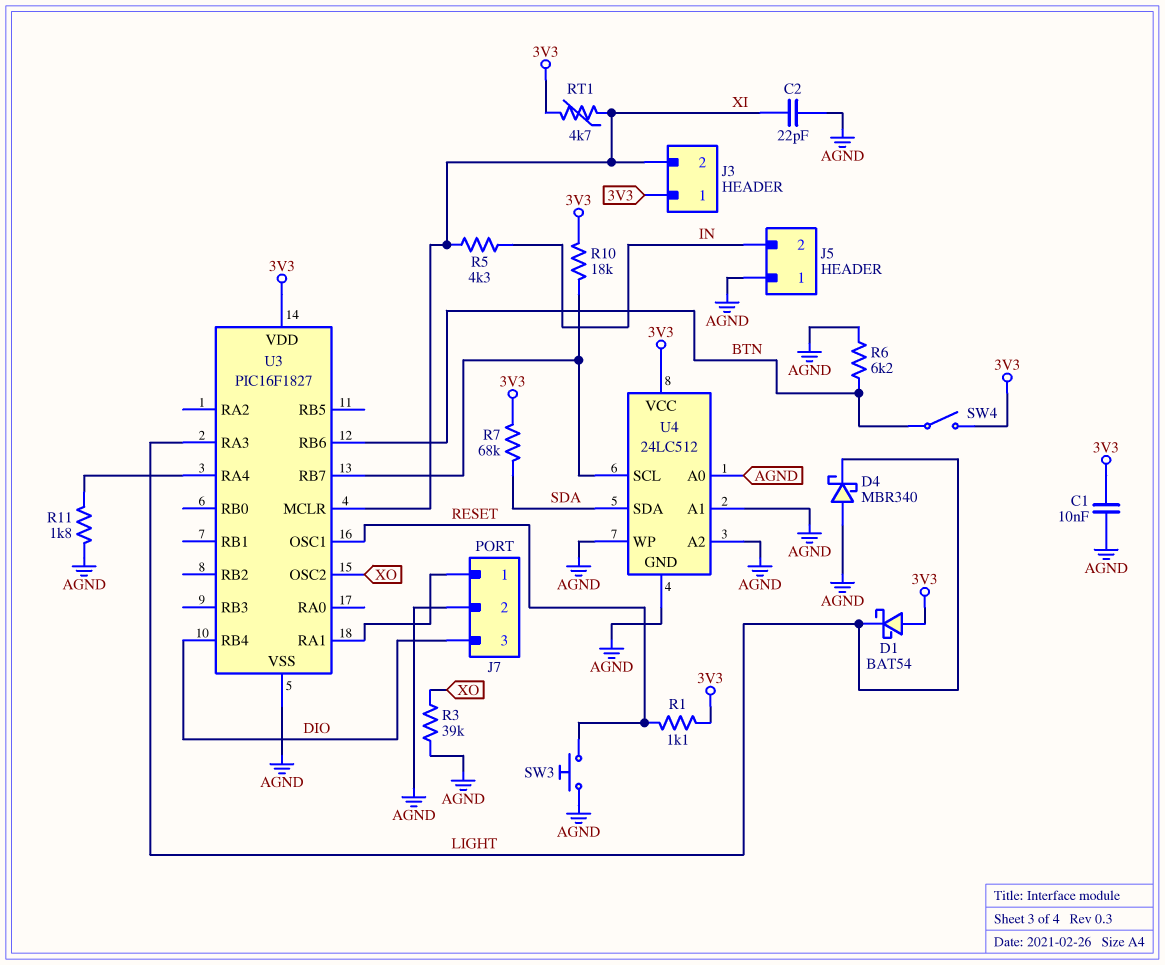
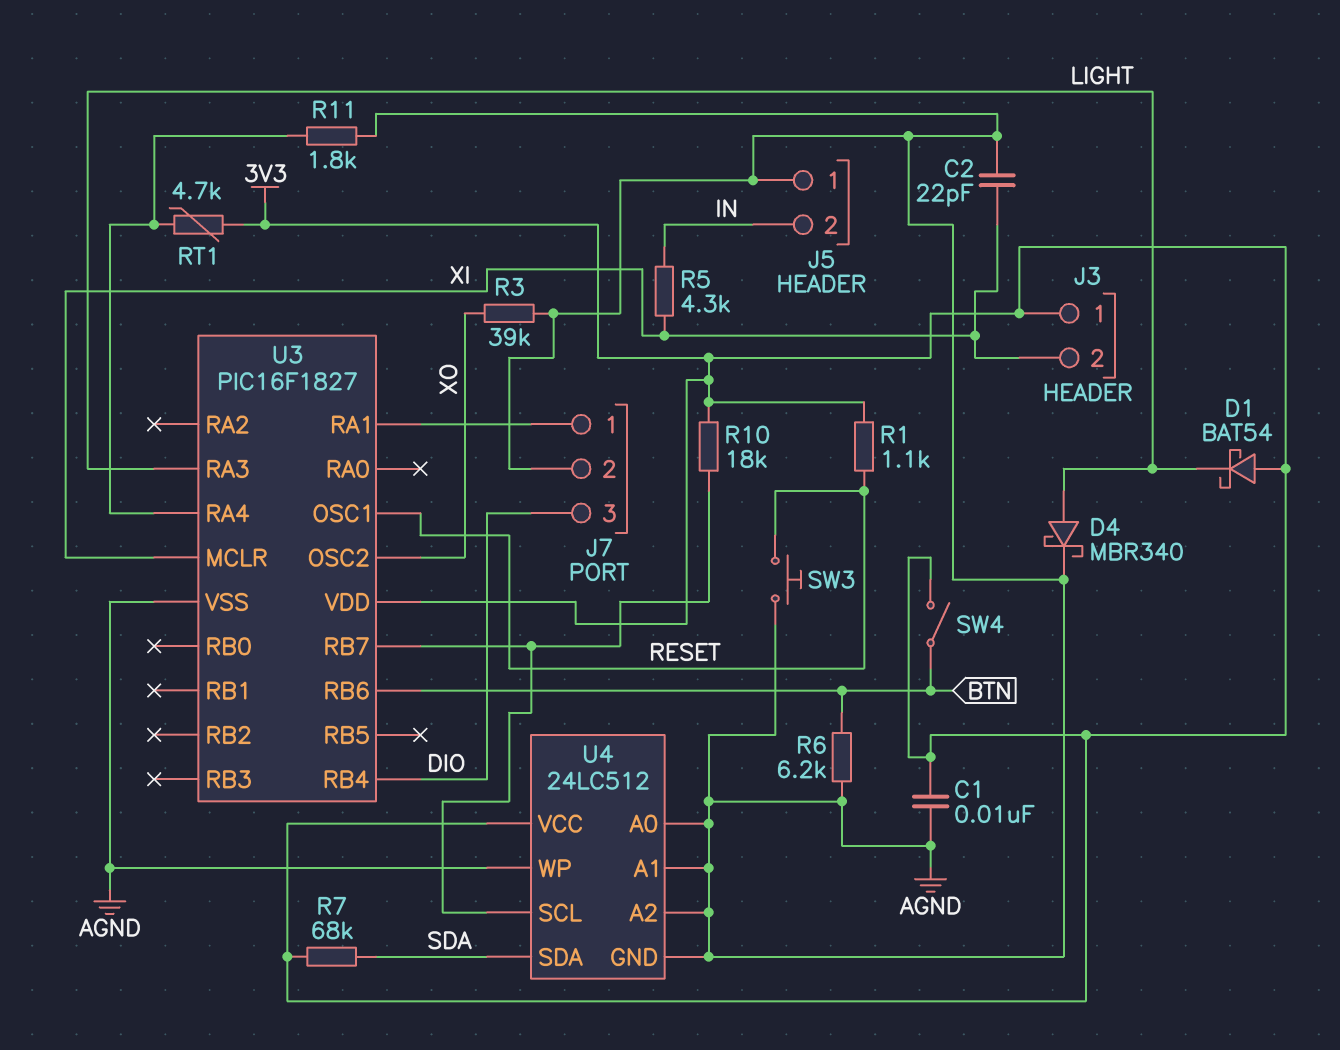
D4: schottky MBR340 (A AGND, K LIGHT) -> schottky MBR340 (A LIGHT, K AGND)
RT1: 4.7k (3V3, XI) -> 4.7k (3V3, U3/RA4)

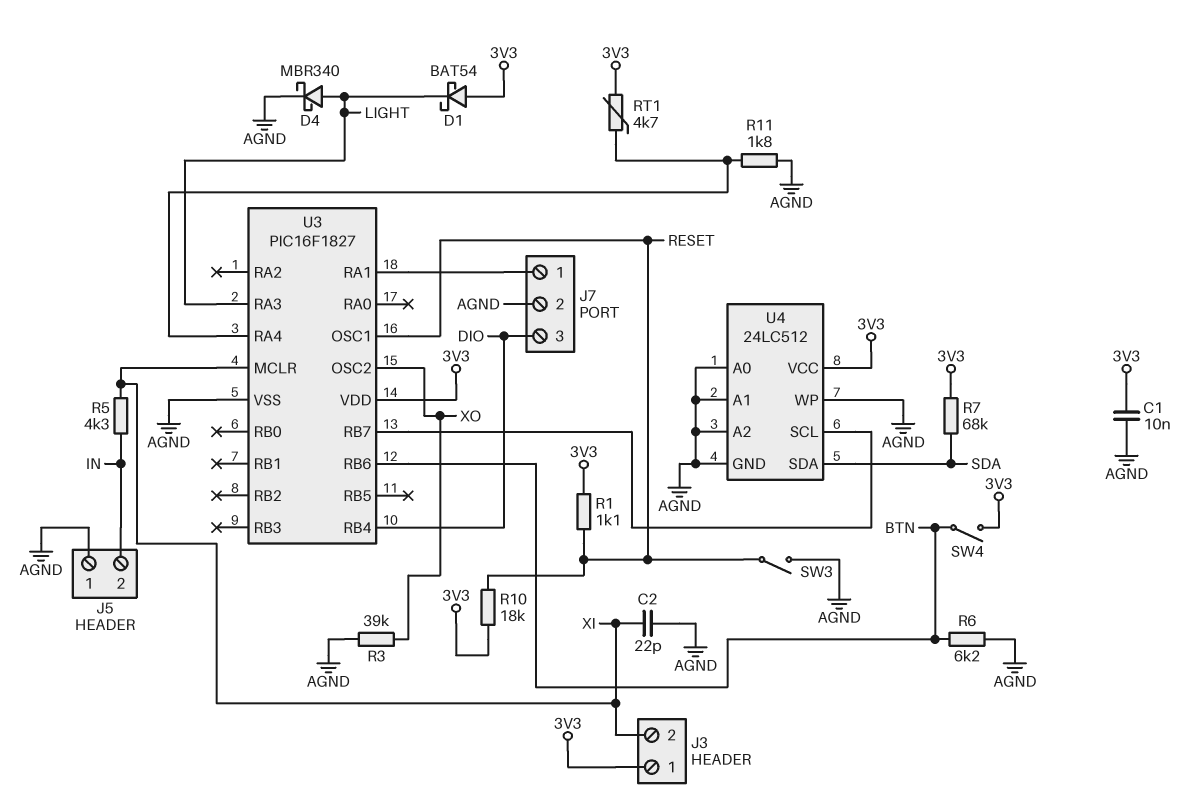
R10: 18k (3V3, U3/RB7) -> 18k (3V3, RESET)
SW3: button (AGND, RESET) -> switch (AGND, RESET)

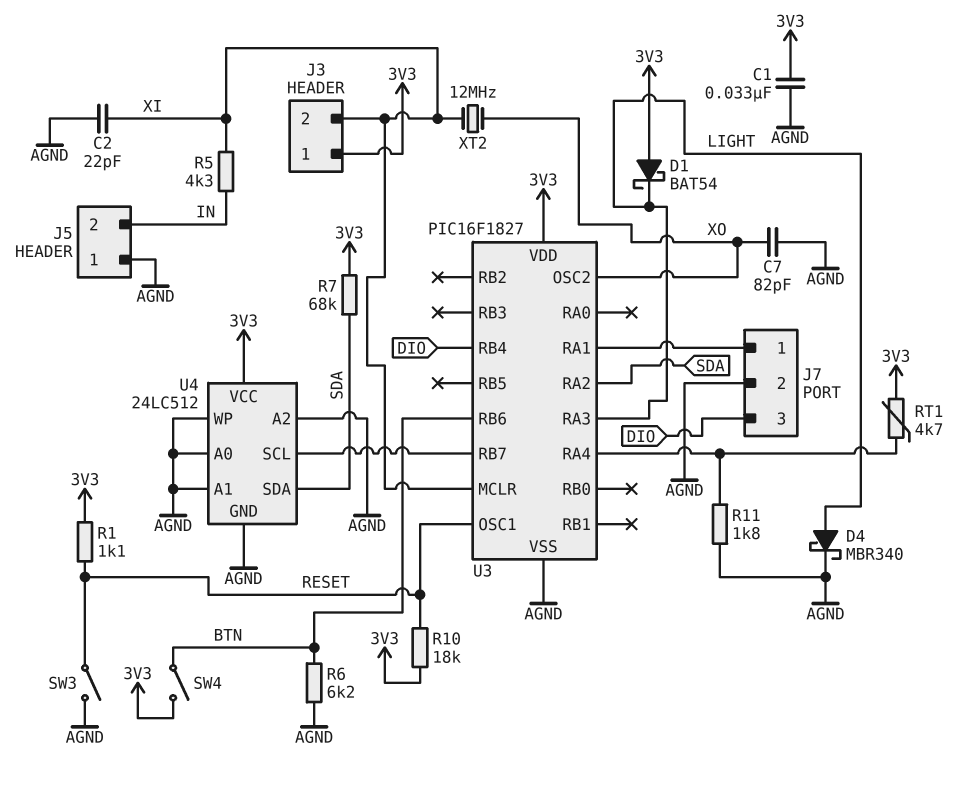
C1: 10nF (3V3, AGND) -> 33nF (3V3, AGND)
C7: none -> 82pF (AGND, XO)
R3: 39k (AGND, XO) -> none
U3 pin RA2: none -> SDA
XT2: none -> 12MHz (XI, XO)

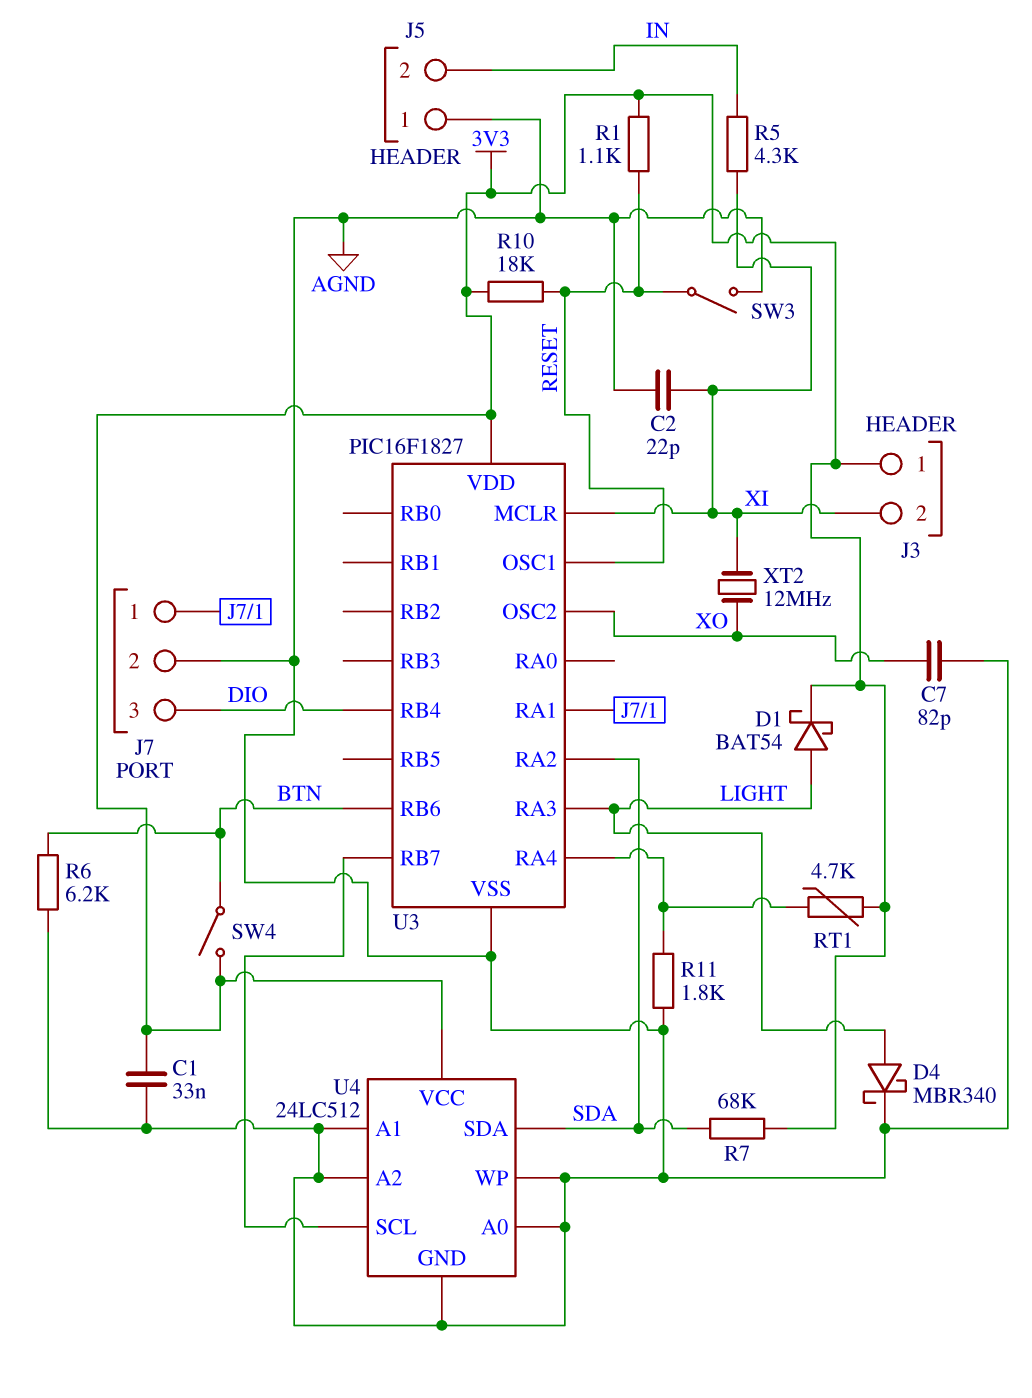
D1: schottky BAT54 (A 3V3, K LIGHT) -> schottky BAT54 (A LIGHT, K 3V3)

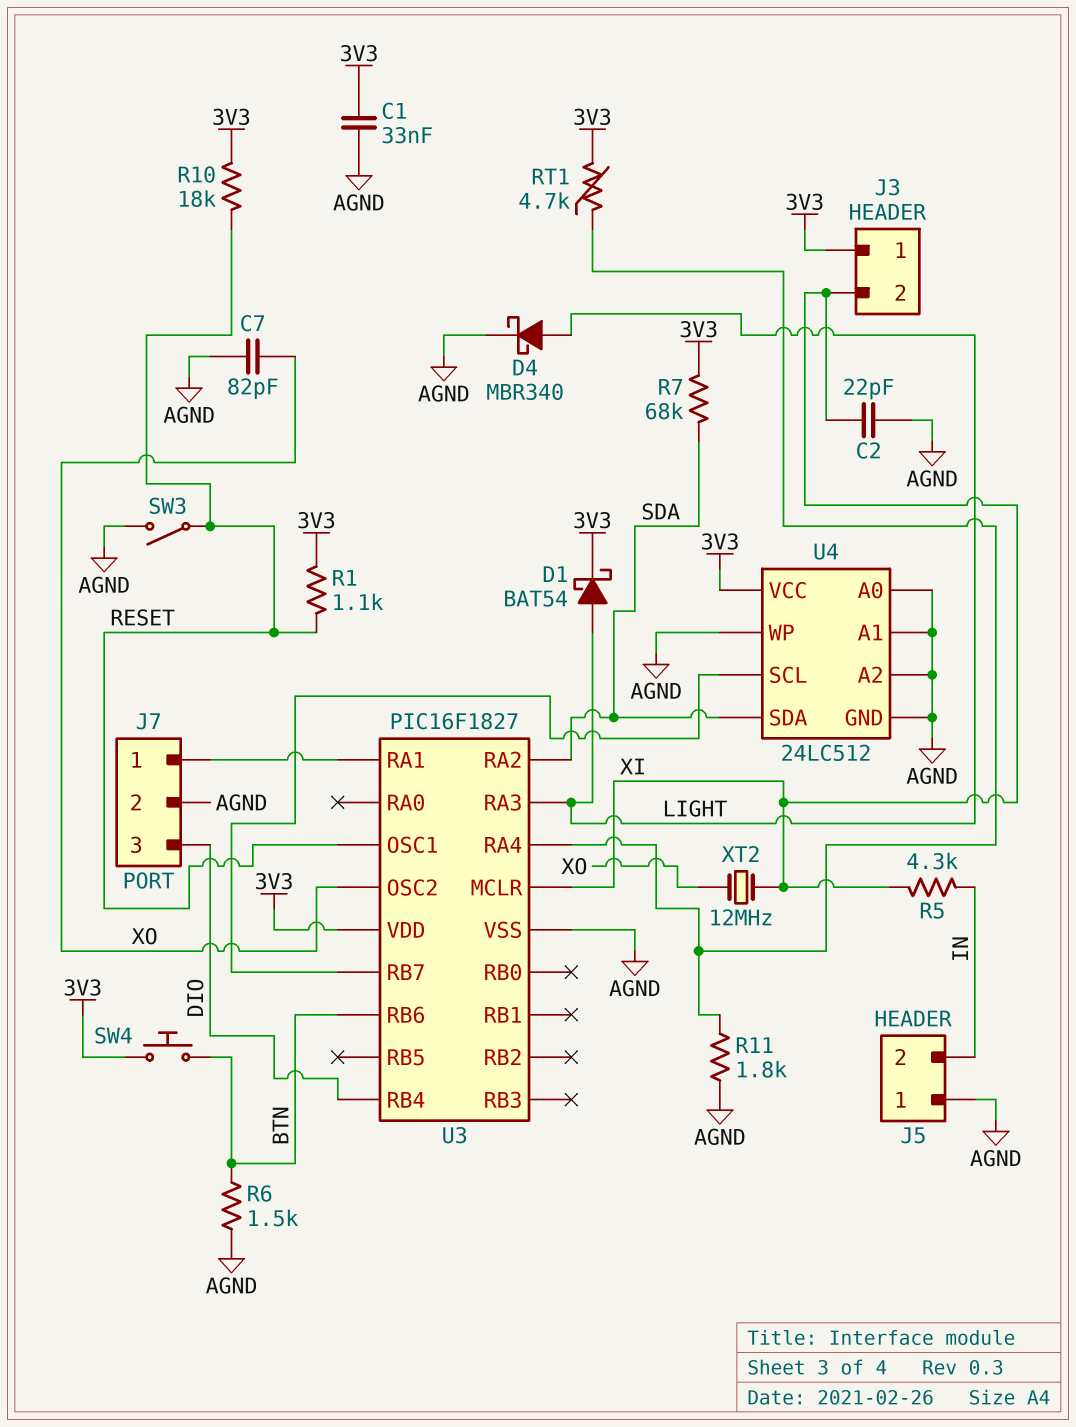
R6: 6.2k (AGND, BTN) -> 1.5k (AGND, BTN)
SW4: switch (3V3, BTN) -> button (3V3, BTN)

